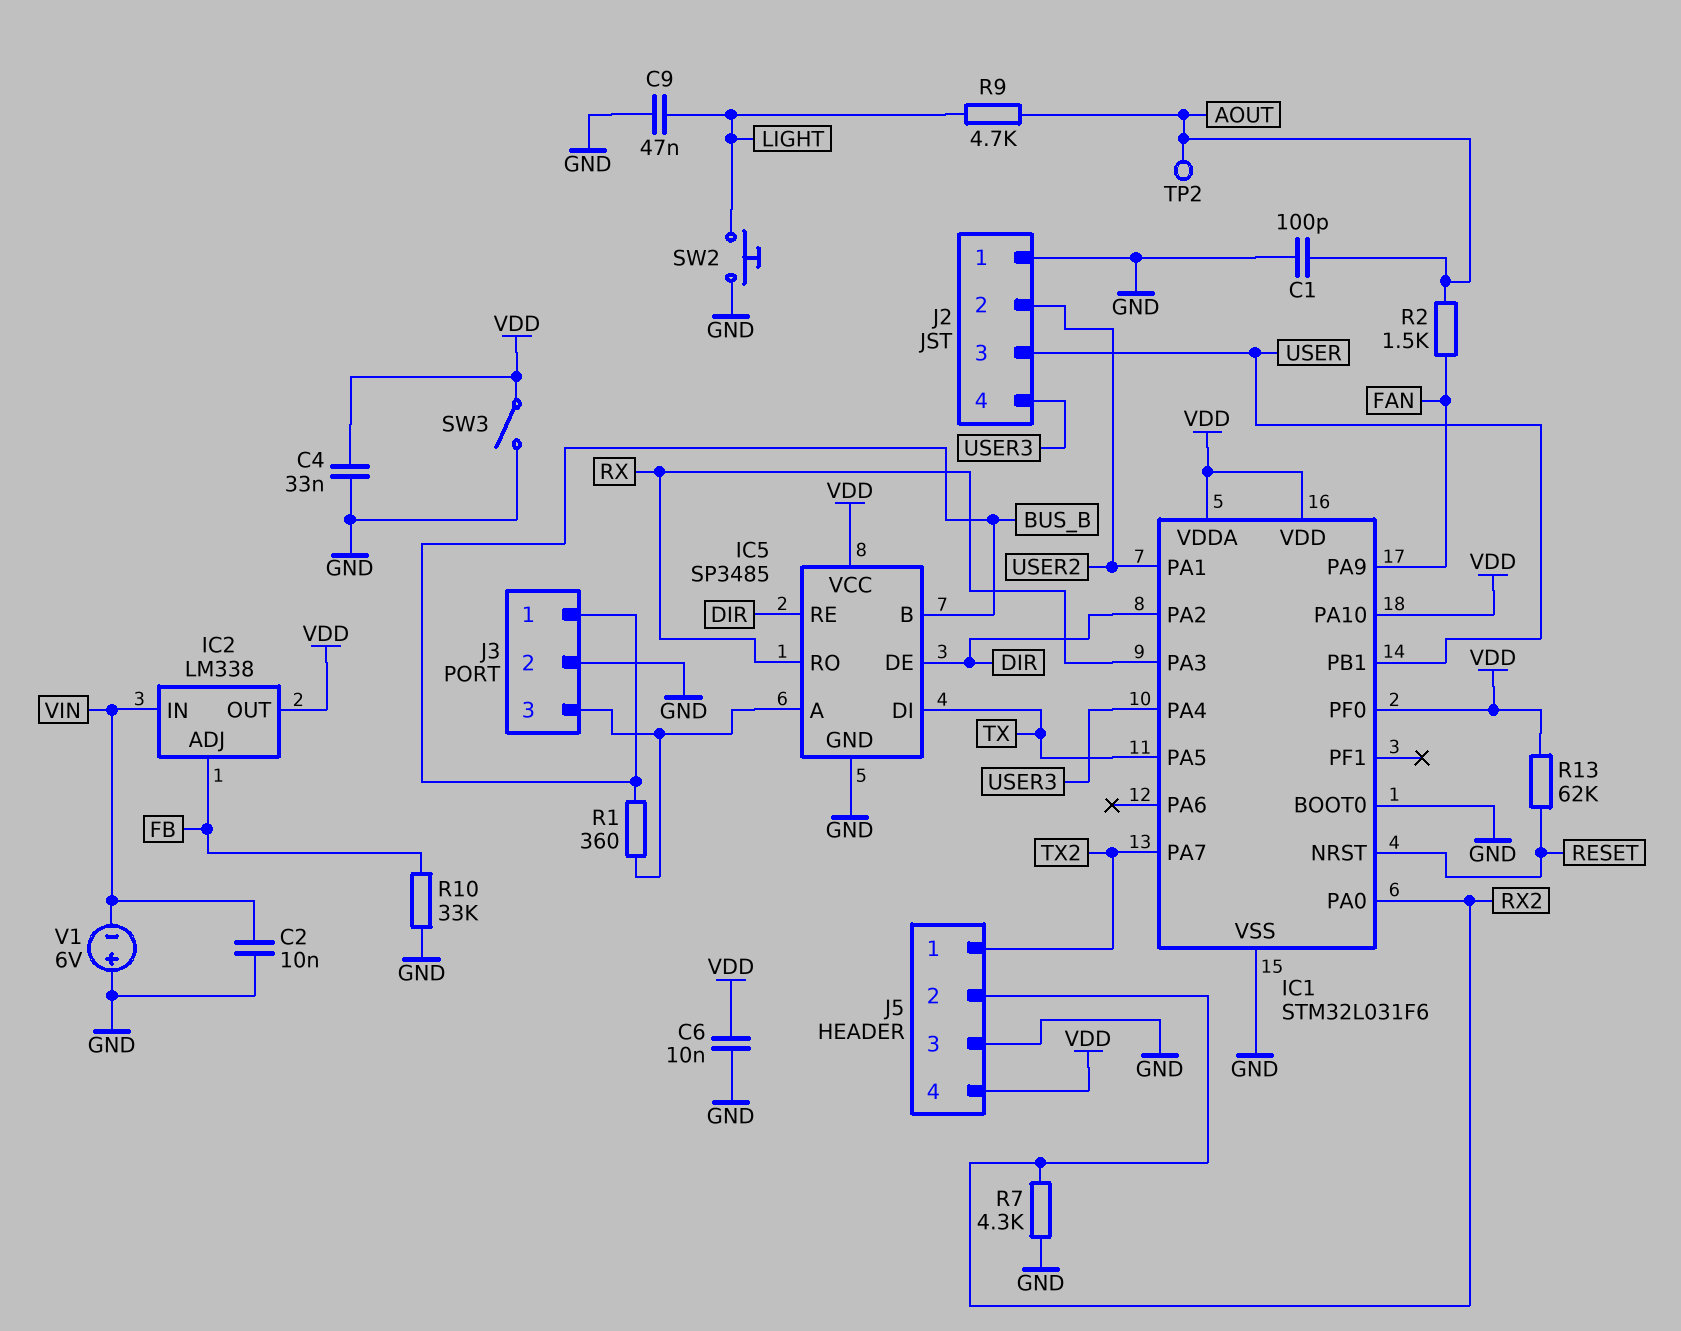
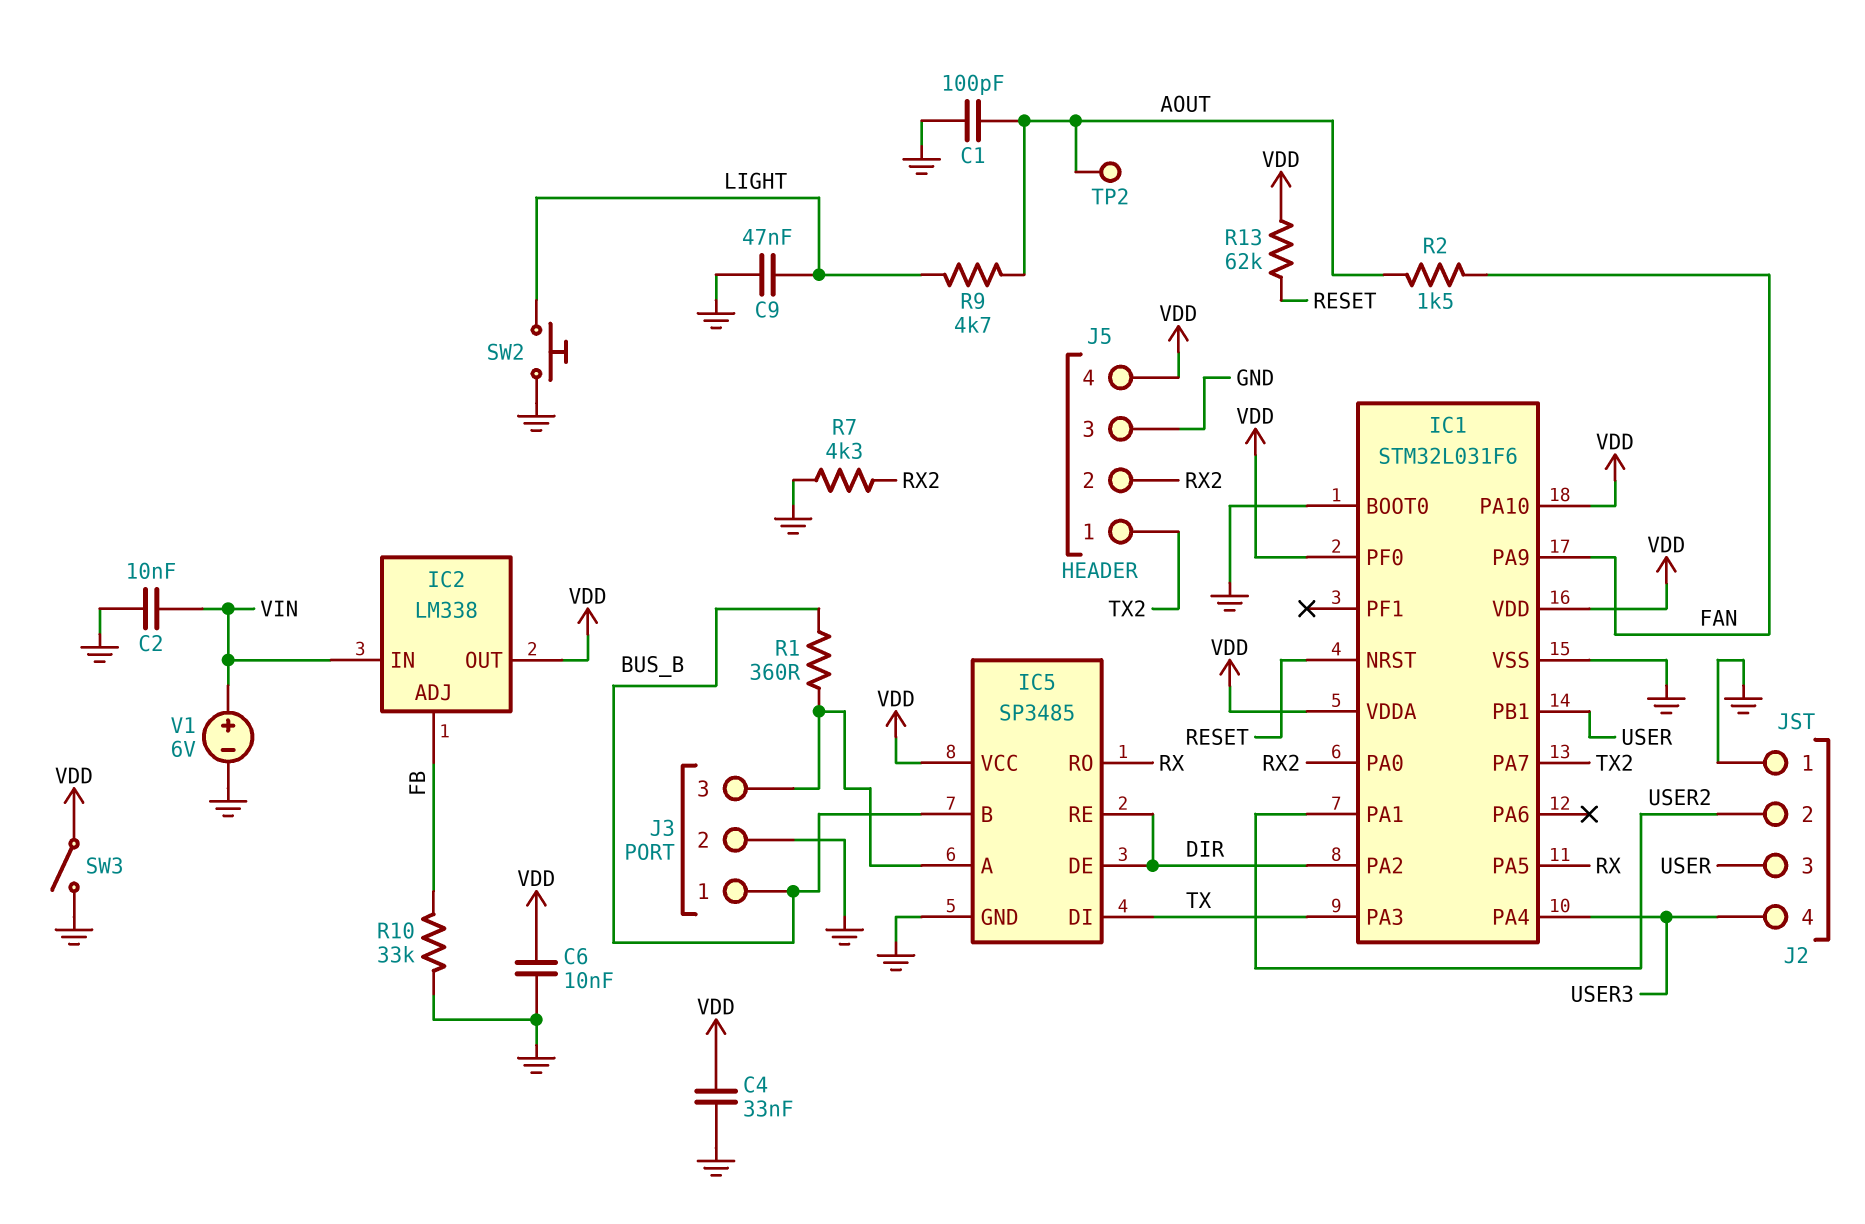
IC1 pin PA3: RX -> TX
IC1 pin PA5: TX -> RX
V1: 6V (plus GND, minus VIN) -> 6V (plus VIN, minus GND)

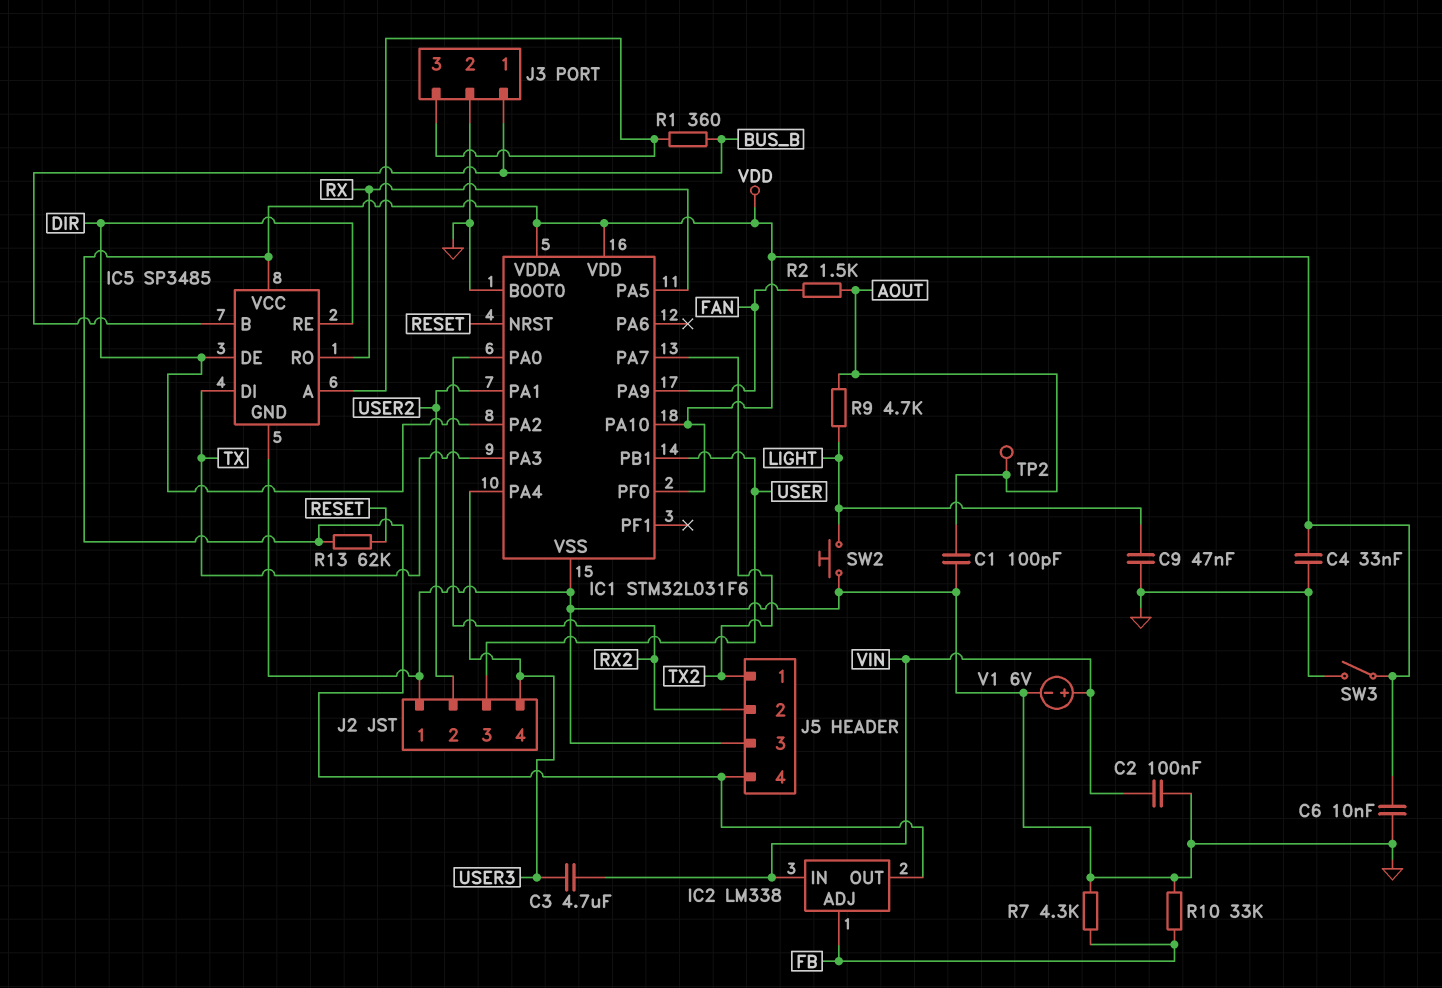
C2: 10nF (GND, VIN) -> 100nF (GND, VIN)
C3: none -> 4.7uF (USER3, VIN)
R7: 4.3k (GND, RX2) -> 4.3k (FB, GND)

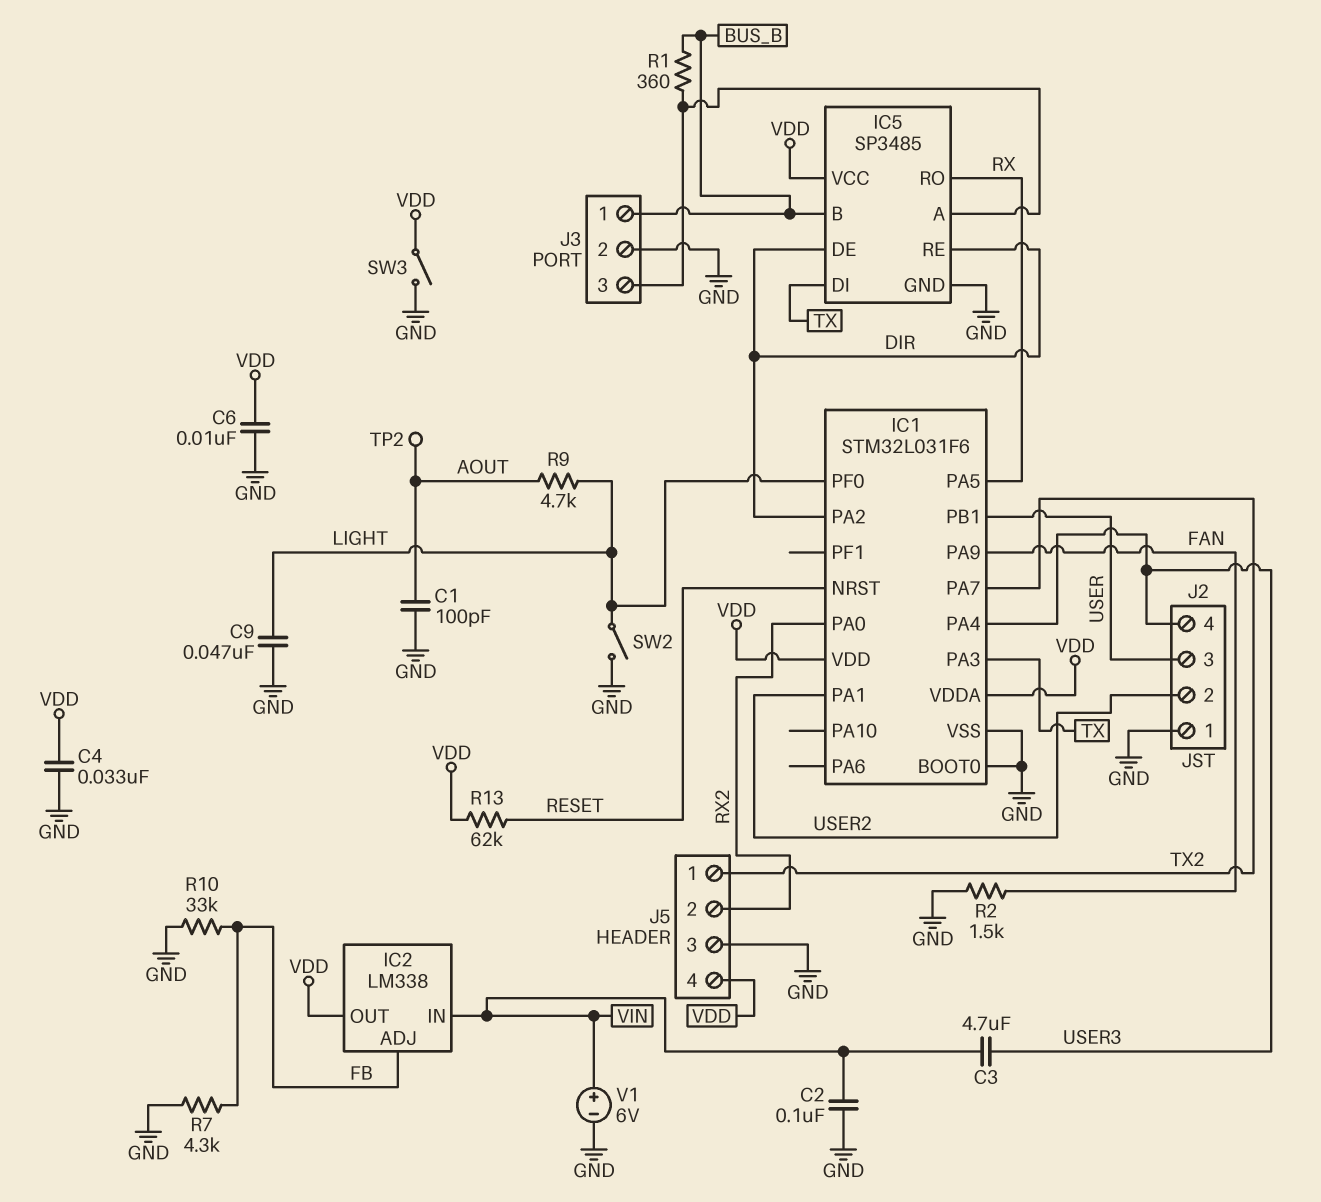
IC1 pin PA10: VDD -> none
IC1 pin PF0: VDD -> LIGHT
R2: 1.5k (AOUT, FAN) -> 1.5k (FAN, GND)
SW2: button (GND, LIGHT) -> switch (GND, LIGHT)

